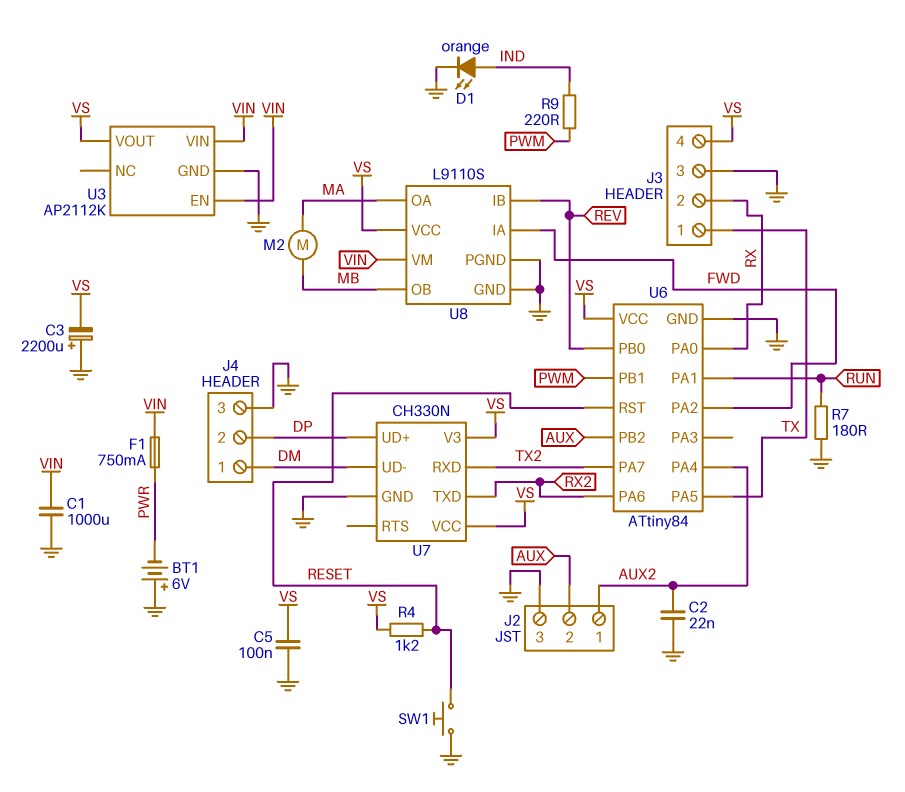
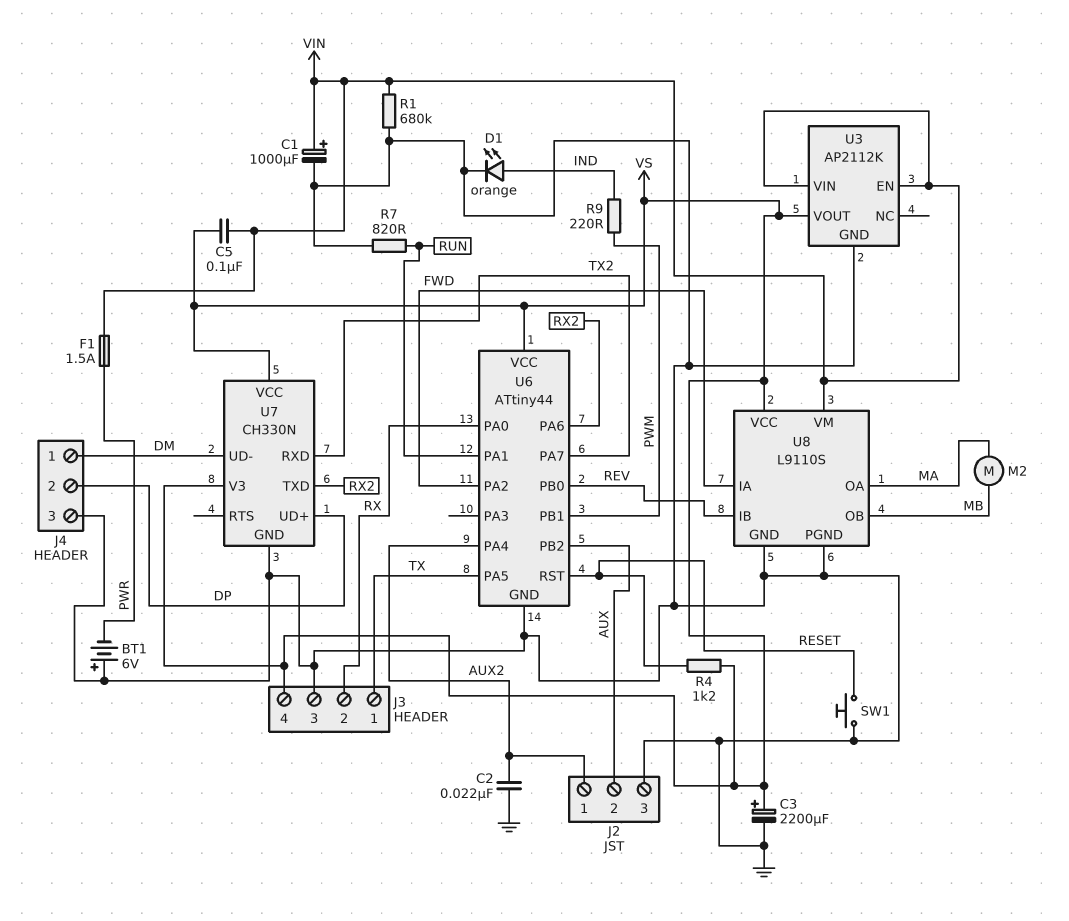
C1: 1000uF (GND, VIN) -> 1000uF (plus VIN, minus GND)
C3: 2200uF (plus GND, minus VS) -> 2200uF (plus VS, minus GND)
C5: 100nF (GND, VS) -> 100nF (VIN, VS)
F1: 750mA (PWR, VIN) -> 1.5A (PWR, VIN)
R1: none -> 680k (GND, VIN)
R7: 180 (GND, RUN) -> 820 (GND, RUN)
U6: ATtiny84 -> ATtiny44

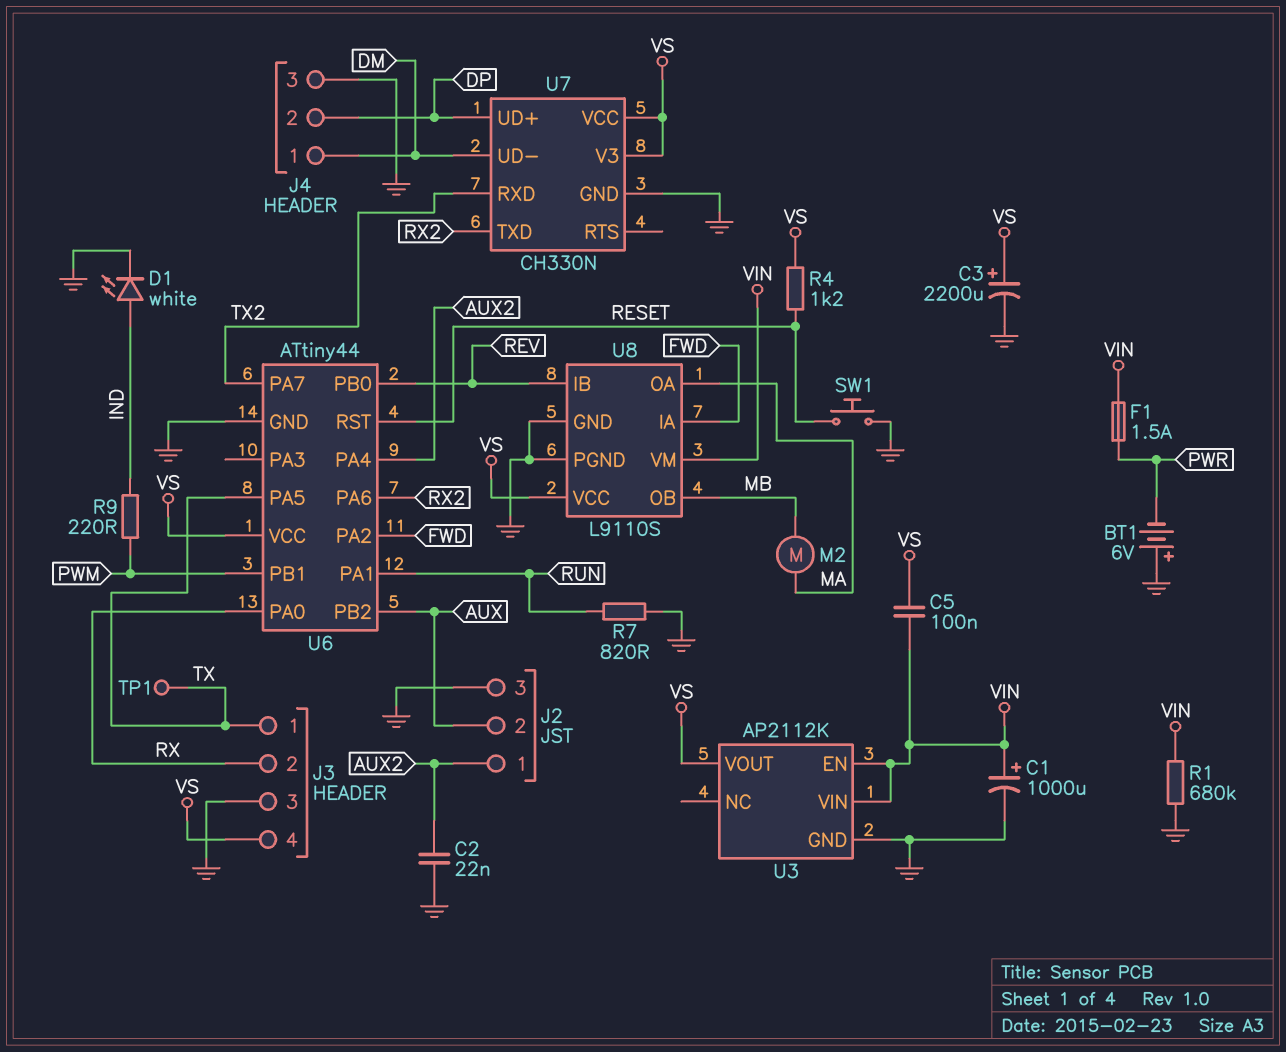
D1: LED orange (A IND, K GND) -> LED white (A IND, K GND)
TP1: none -> test point (TX)

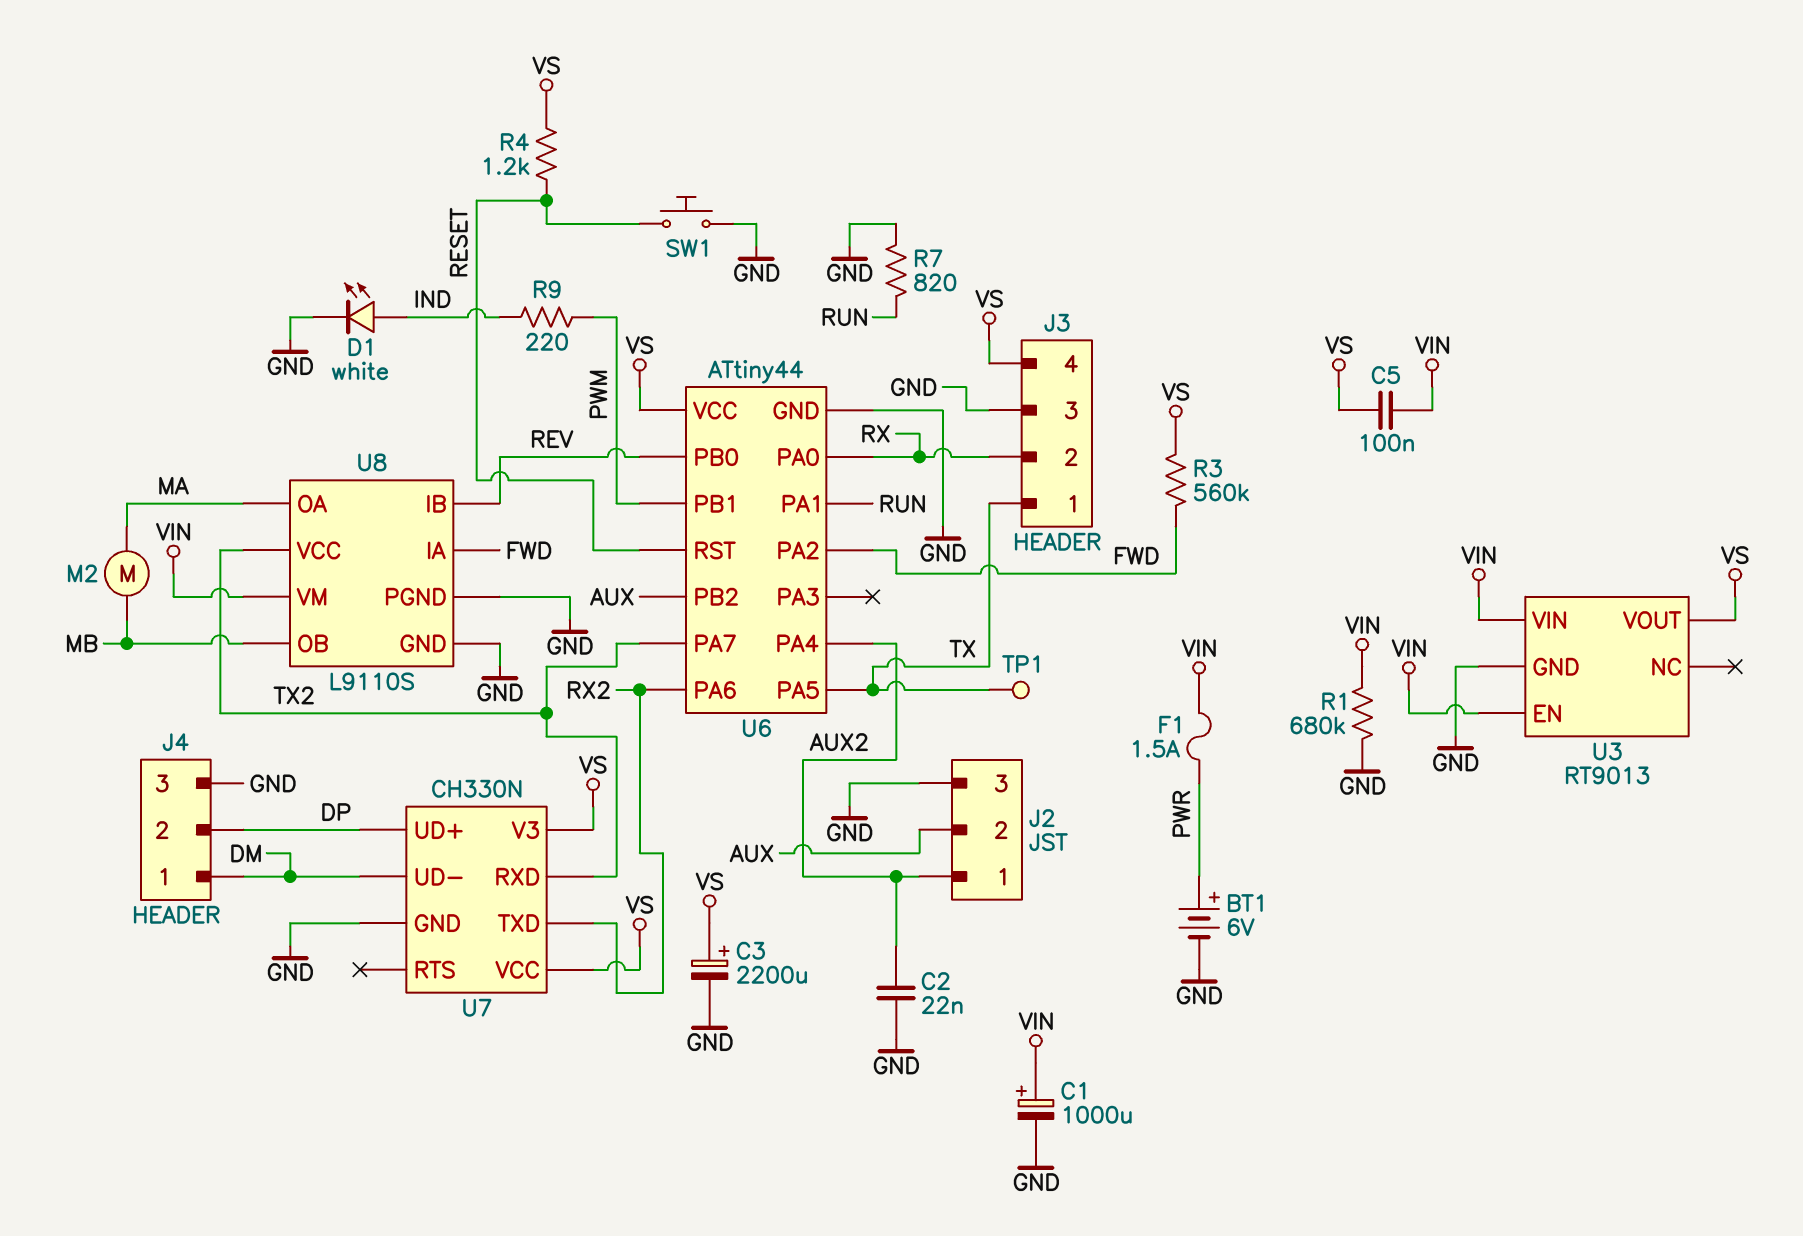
BT1: 6V (plus GND, minus PWR) -> 6V (plus PWR, minus GND)
R3: none -> 560k (FWD, VS)
U3: AP2112K -> RT9013
U8 pin VCC: VS -> TX2

